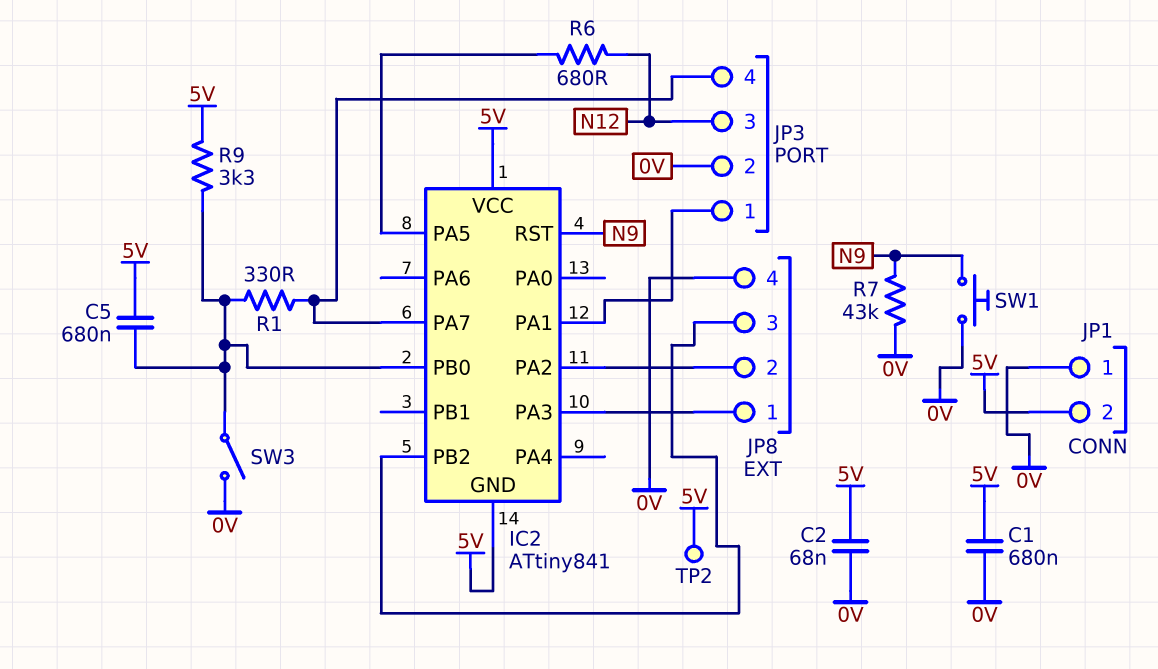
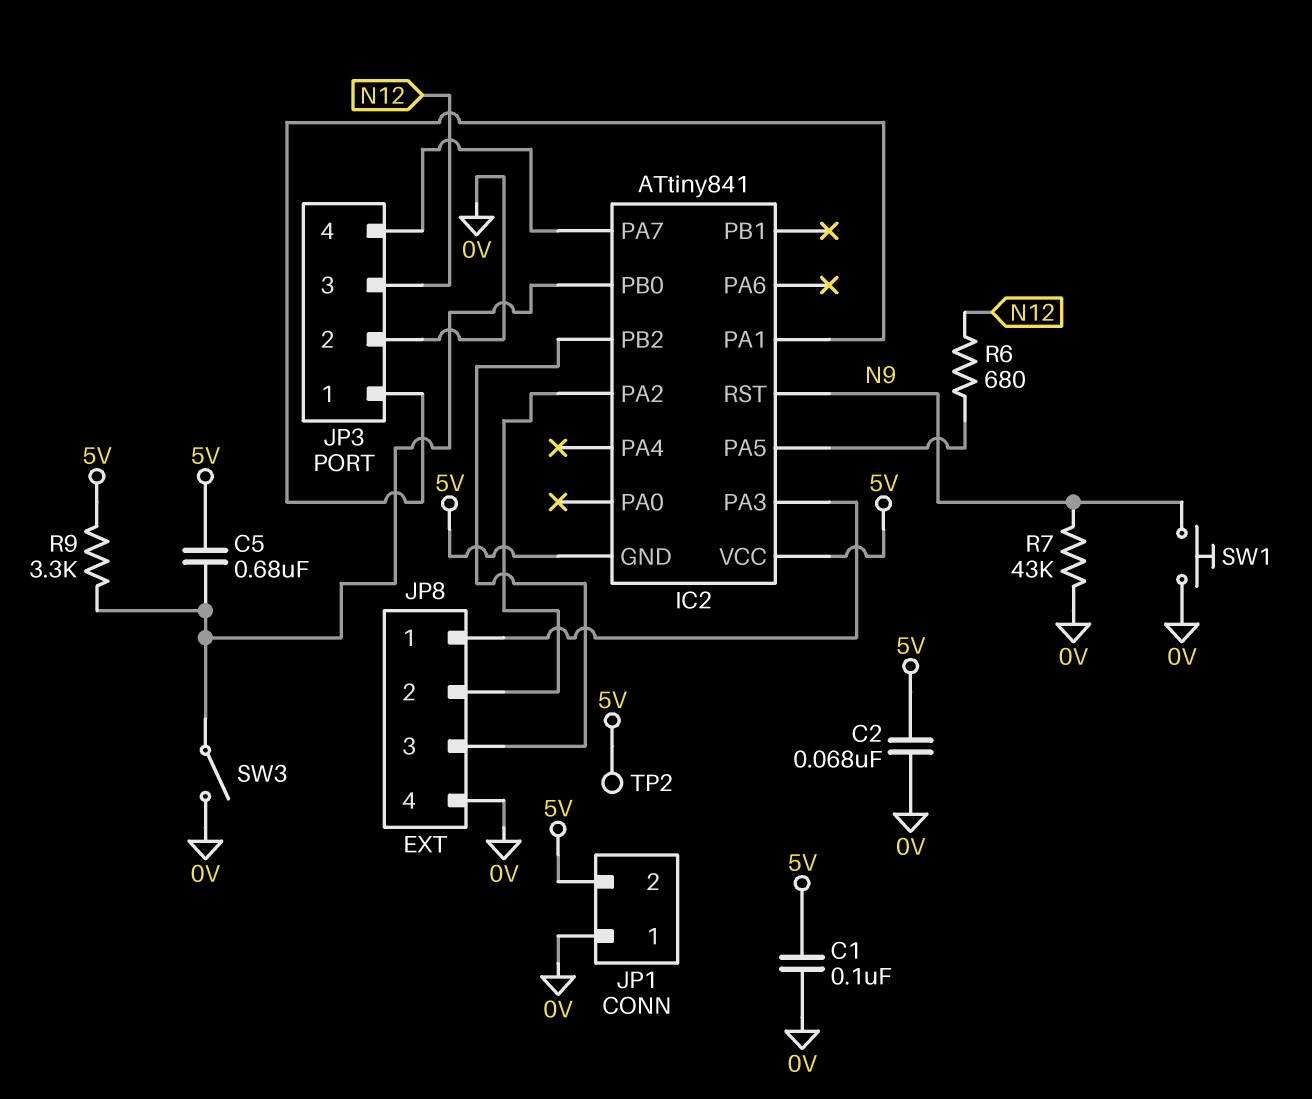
C1: 680nF (0V, 5V) -> 100nF (0V, 5V)
R1: 330 (IC2/PA7, IC2/PB0) -> none

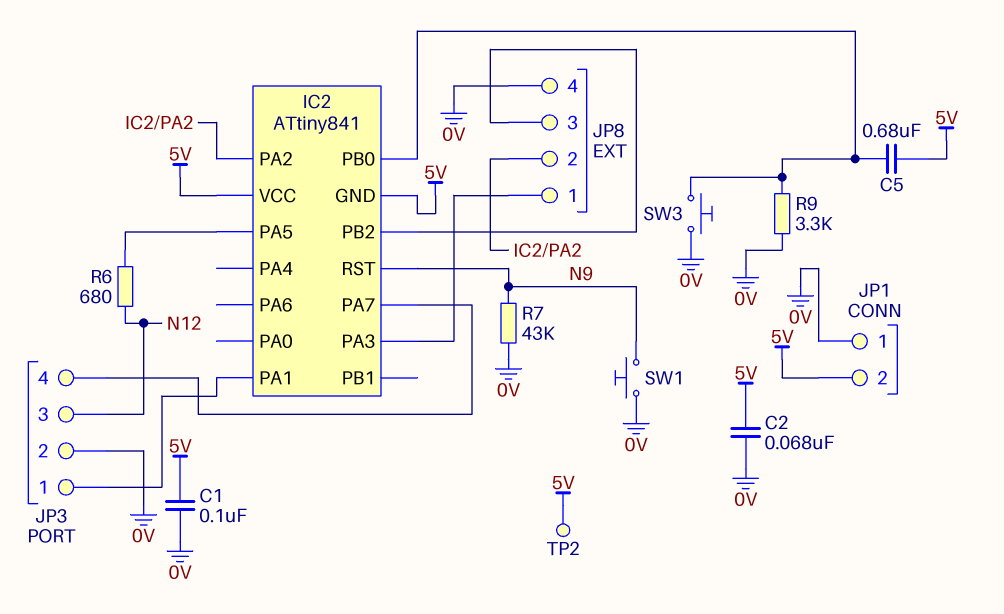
R9: 3.3k (5V, IC2/PB0) -> 3.3k (0V, IC2/PB0)
SW3: switch (0V, IC2/PB0) -> button (0V, IC2/PB0)

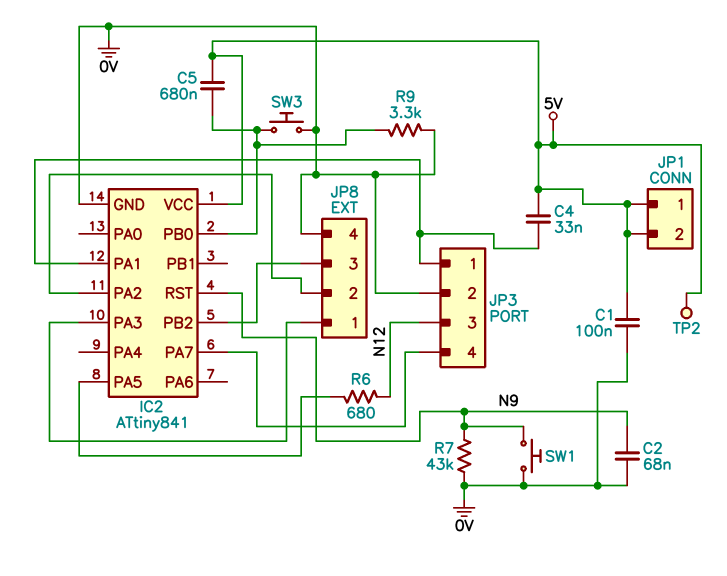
C2: 68nF (0V, 5V) -> 68nF (0V, N9)
C4: none -> 33nF (5V, IC2/PA1)
IC2 pin GND: 5V -> 0V
JP1 pin 1: 0V -> 5V

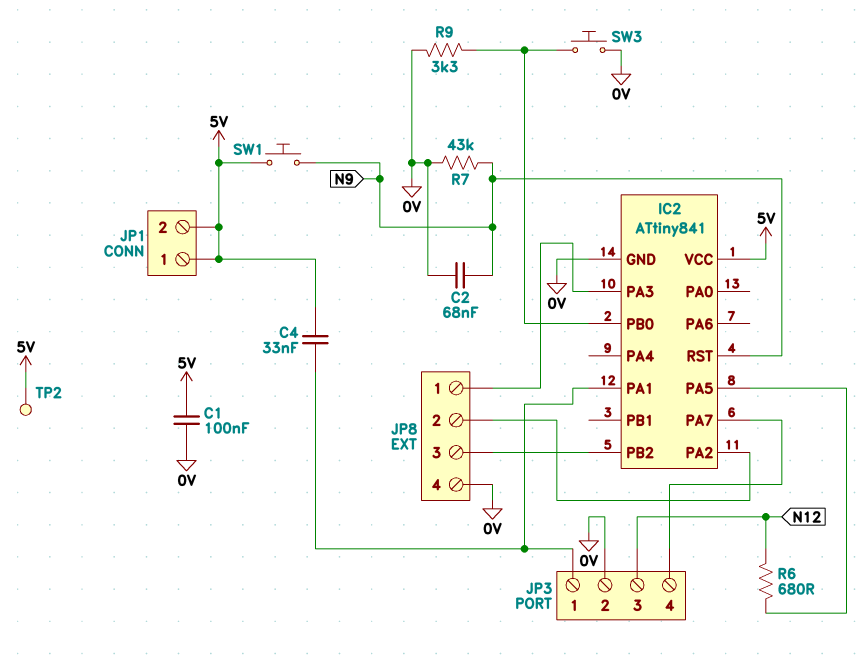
C5: 680nF (5V, IC2/PB0) -> none
SW1: button (0V, N9) -> button (5V, N9)

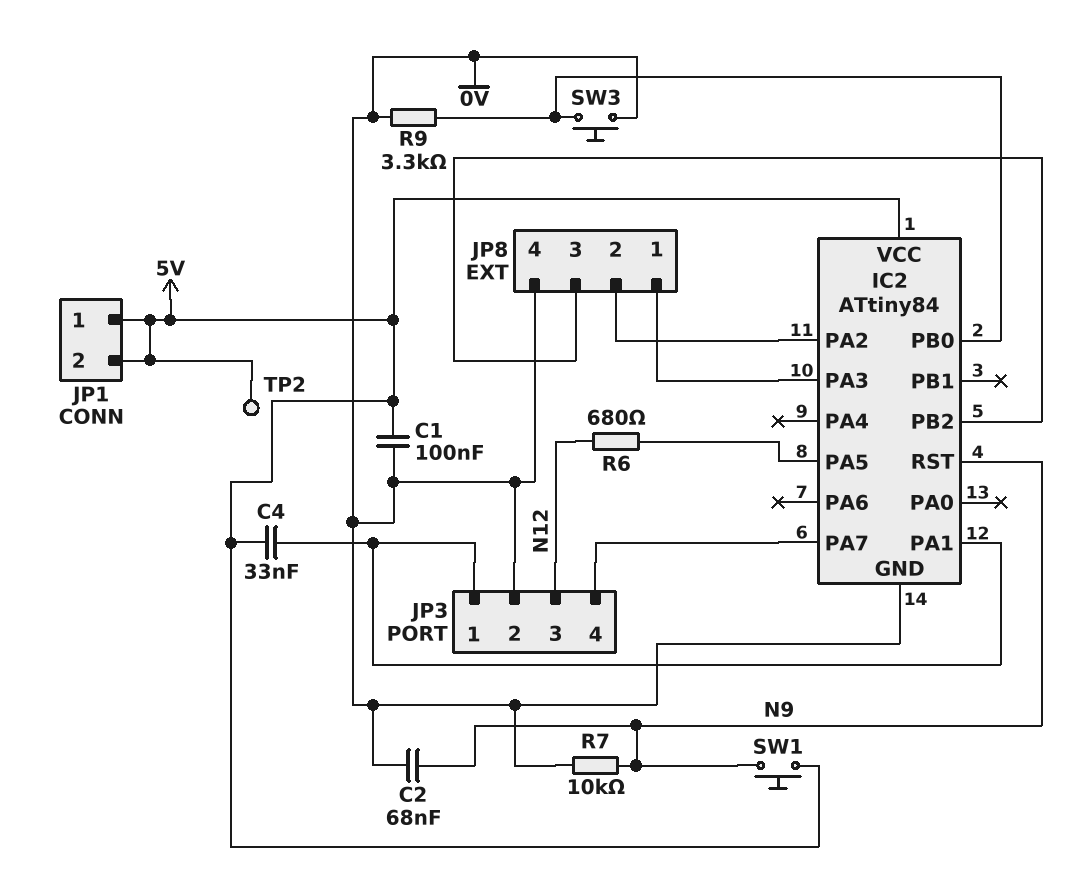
IC2: ATtiny841 -> ATtiny84
R7: 43k (0V, N9) -> 10k (0V, N9)

